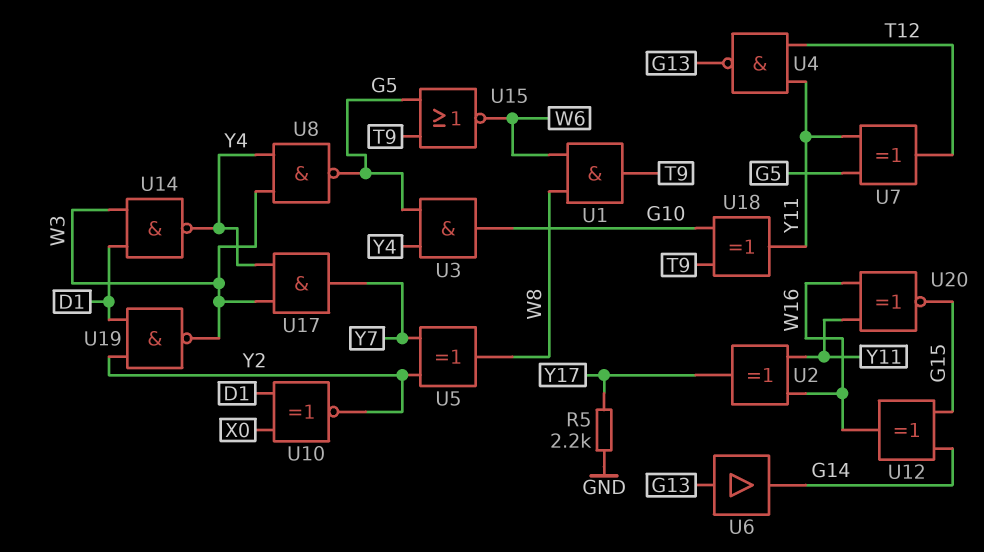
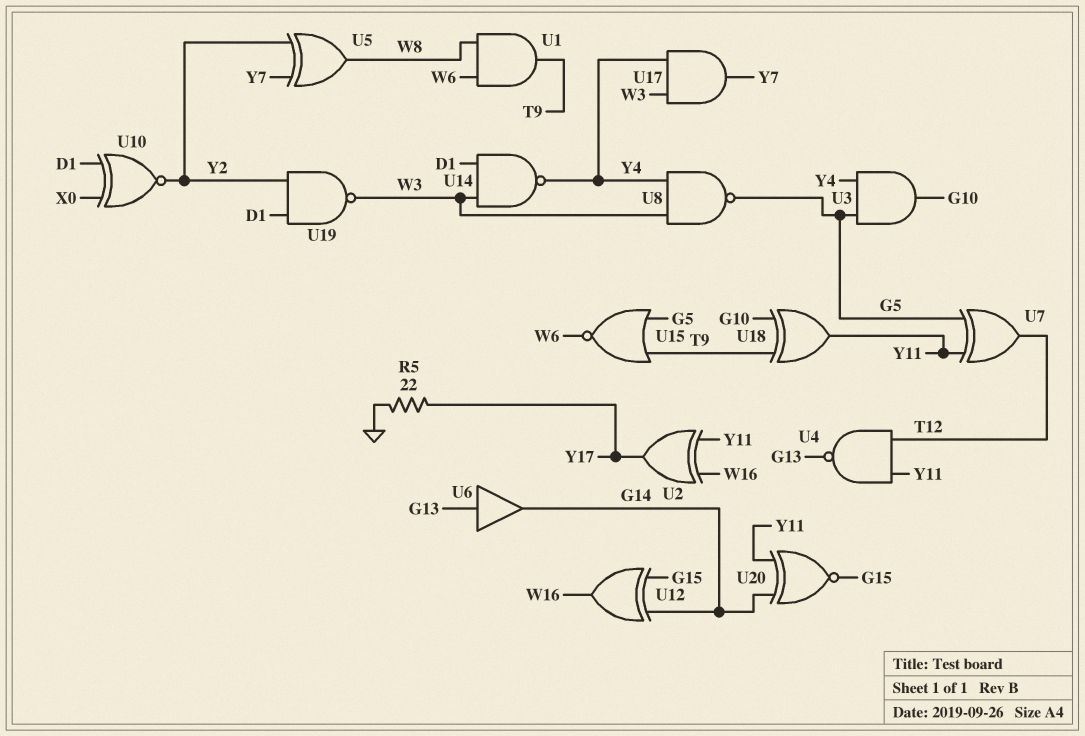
R5: 2.2k (GND, Y17) -> 22 (GND, Y17)
U20: XNOR (in W16, in Y11, out G15) -> XNOR (in G14, in Y11, out G15)

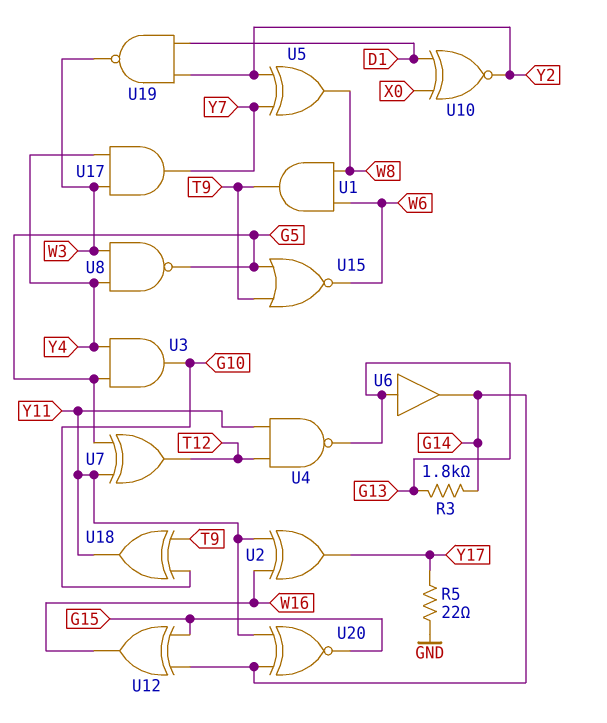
R3: none -> 1.8k (G13, G14)
U14: NAND (in D1, in W3, out Y4) -> none

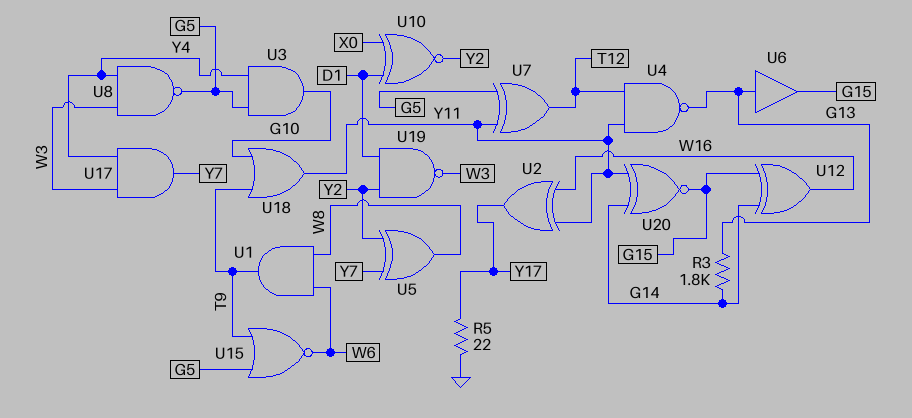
U6: buffer (in G13, out G14) -> buffer (in G13, out G15)
U18: XOR (in G10, in T9, out Y11) -> OR (in G10, in T9, out Y11)

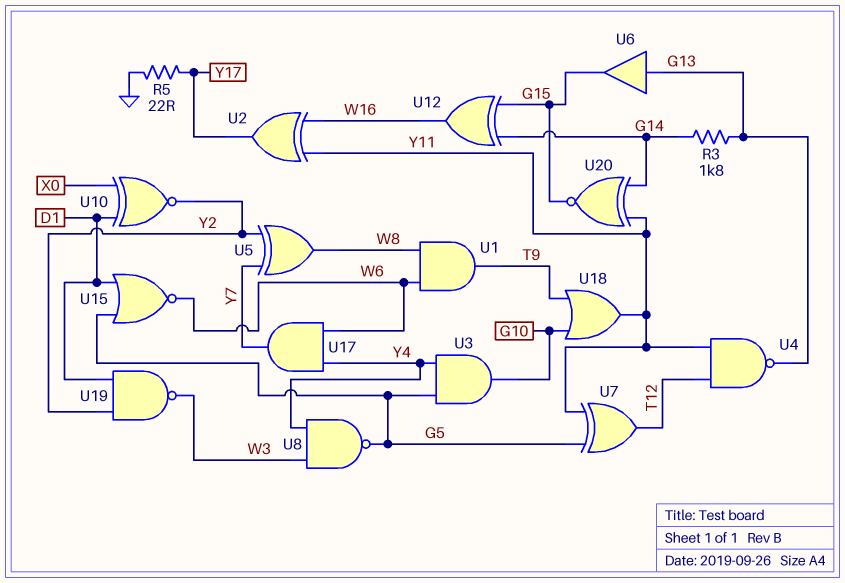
U15: NOR (in G5, in T9, out W6) -> NOR (in D1, in G5, out W6)
U17: AND (in W3, in Y4, out Y7) -> AND (in W6, in Y4, out Y7)

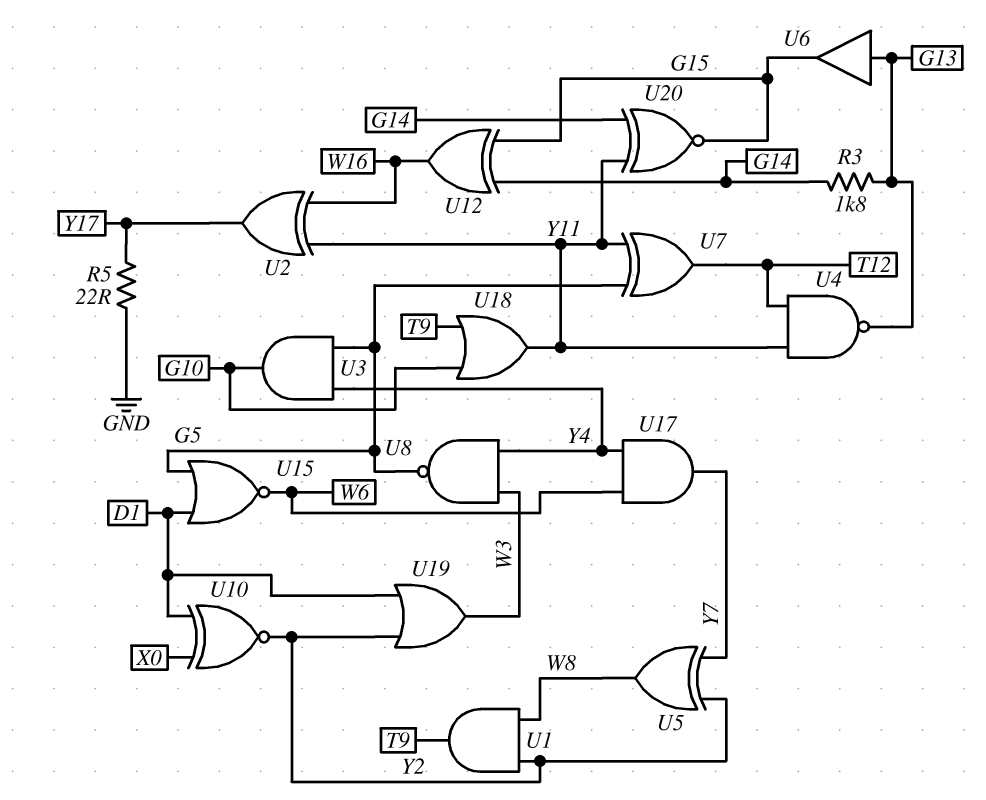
U1: AND (in W6, in W8, out T9) -> AND (in W8, in Y2, out T9)
U19: NAND (in D1, in Y2, out W3) -> OR (in D1, in Y2, out W3)

